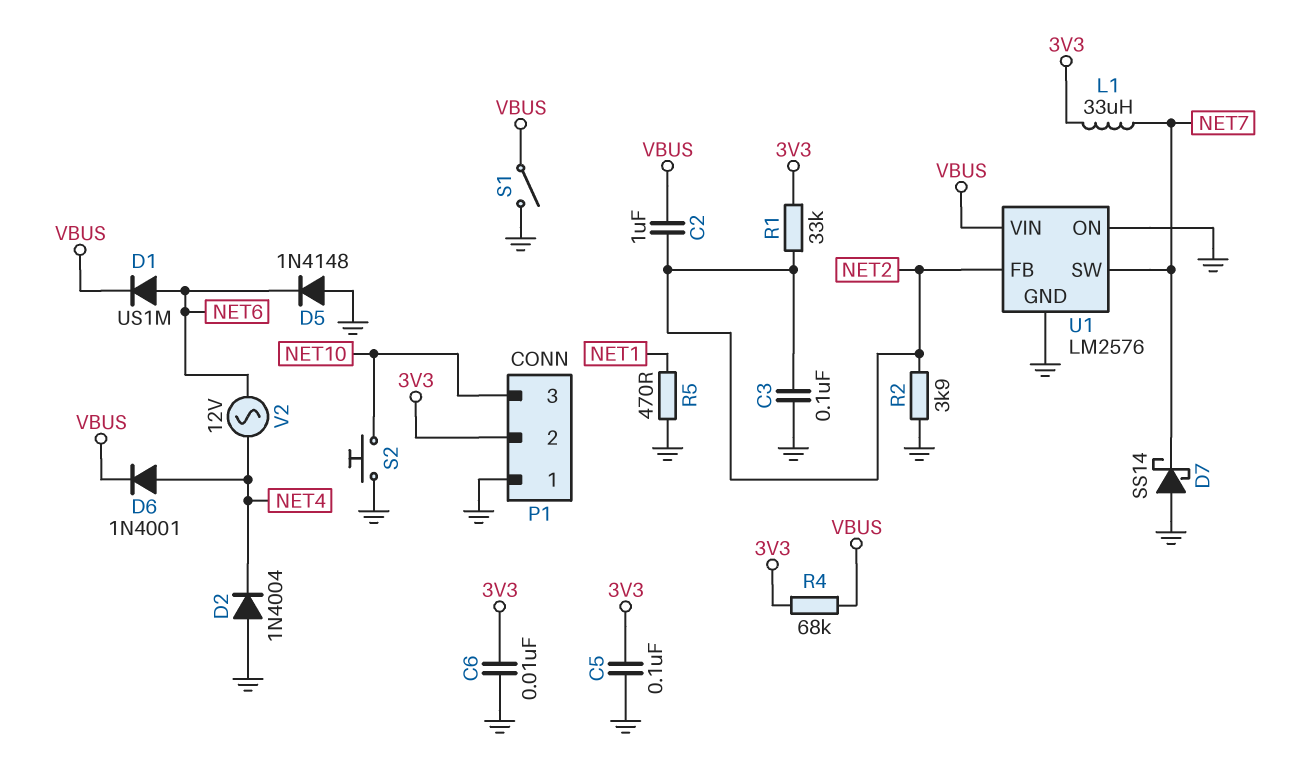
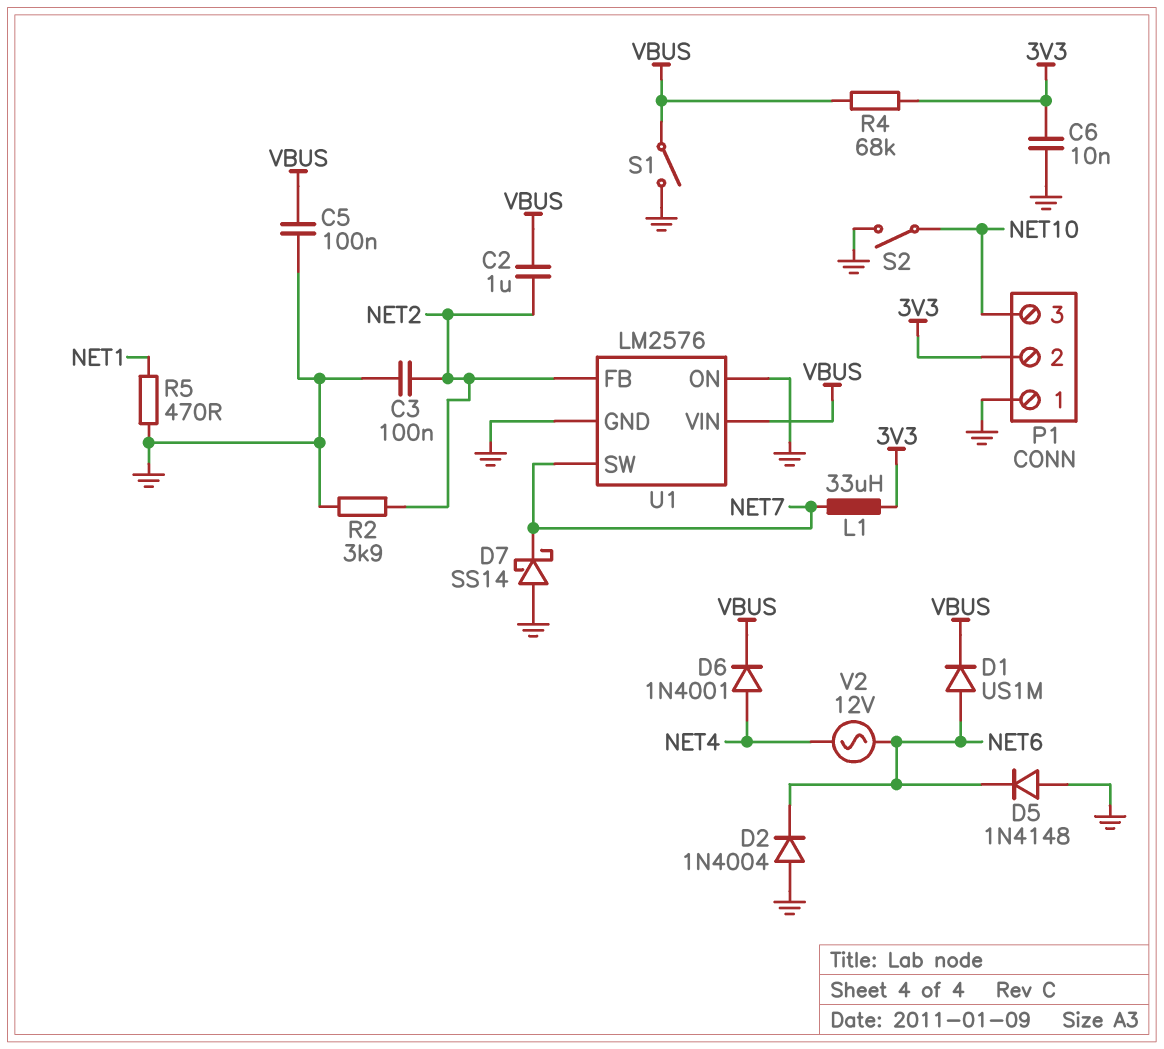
C5: 100nF (3V3, GND) -> 100nF (GND, VBUS)
D2: diode 1N4004 (A GND, K NET4) -> diode 1N4004 (A GND, K NET6)
R1: 33k (3V3, NET2) -> none
S2: button (GND, NET10) -> switch (GND, NET10)

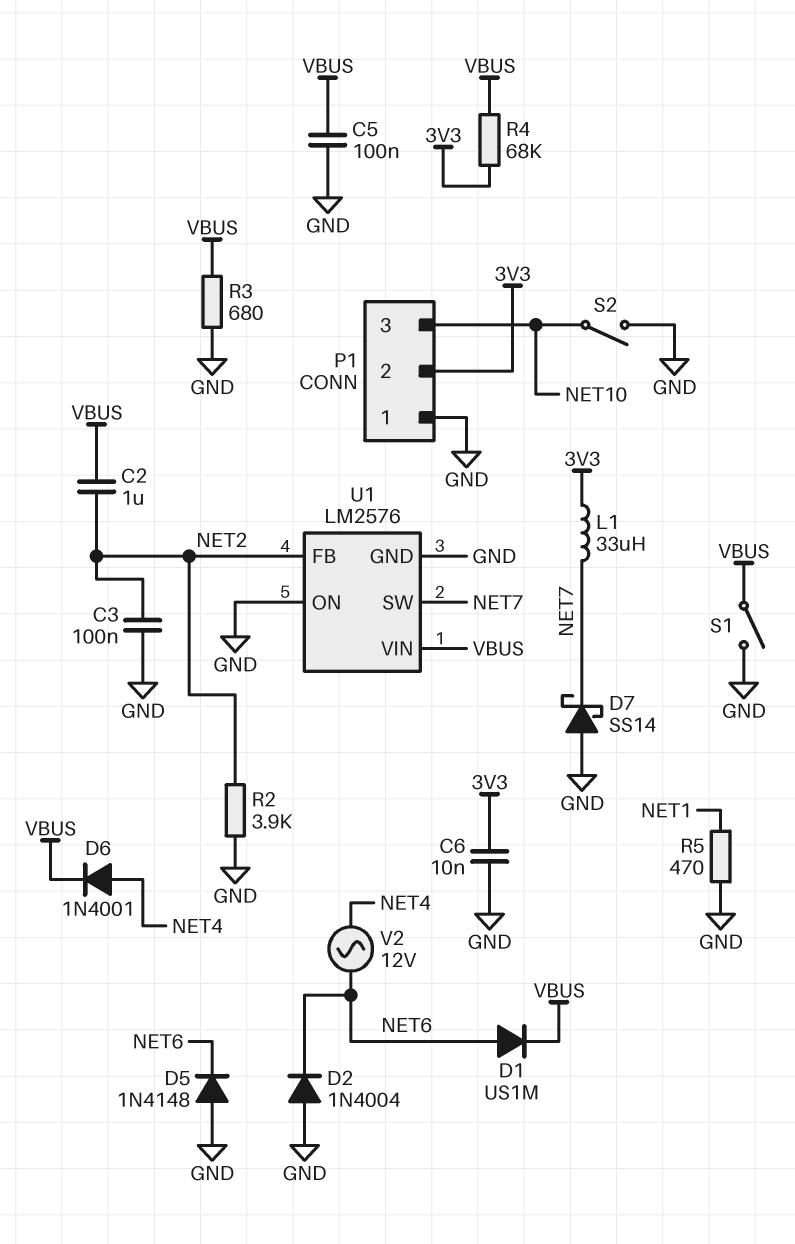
R3: none -> 680 (GND, VBUS)

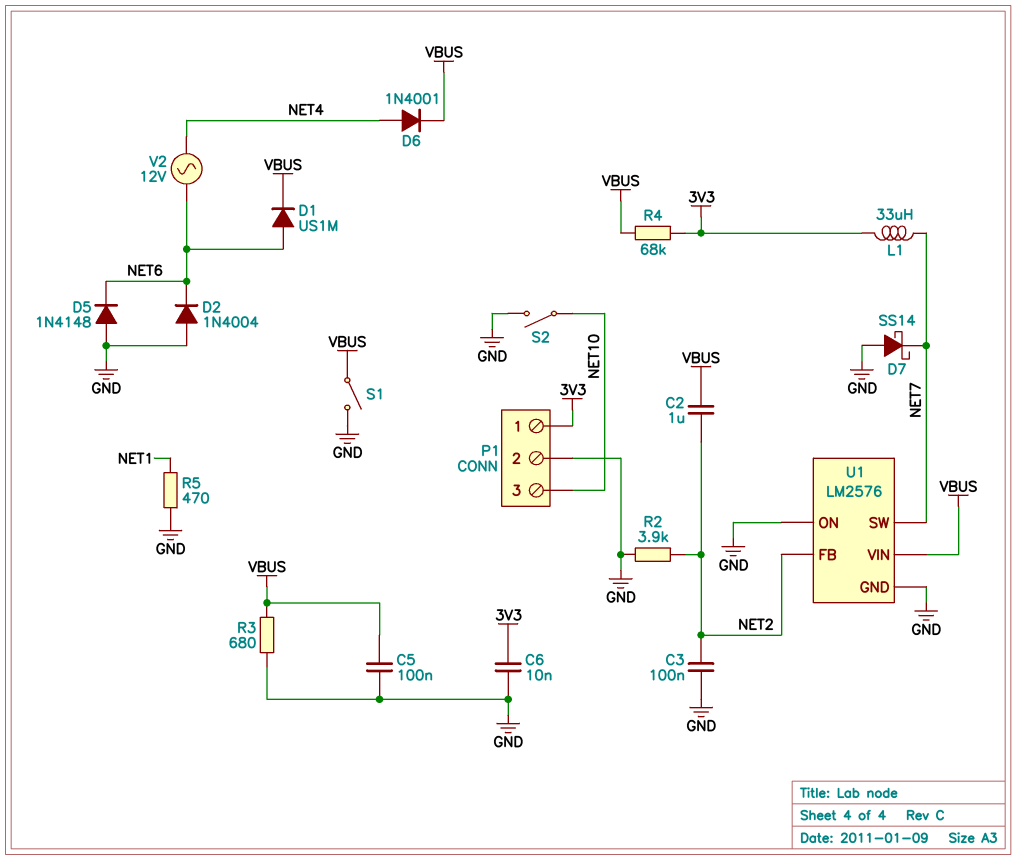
P1 pin 1: GND -> 3V3
P1 pin 2: 3V3 -> GND

